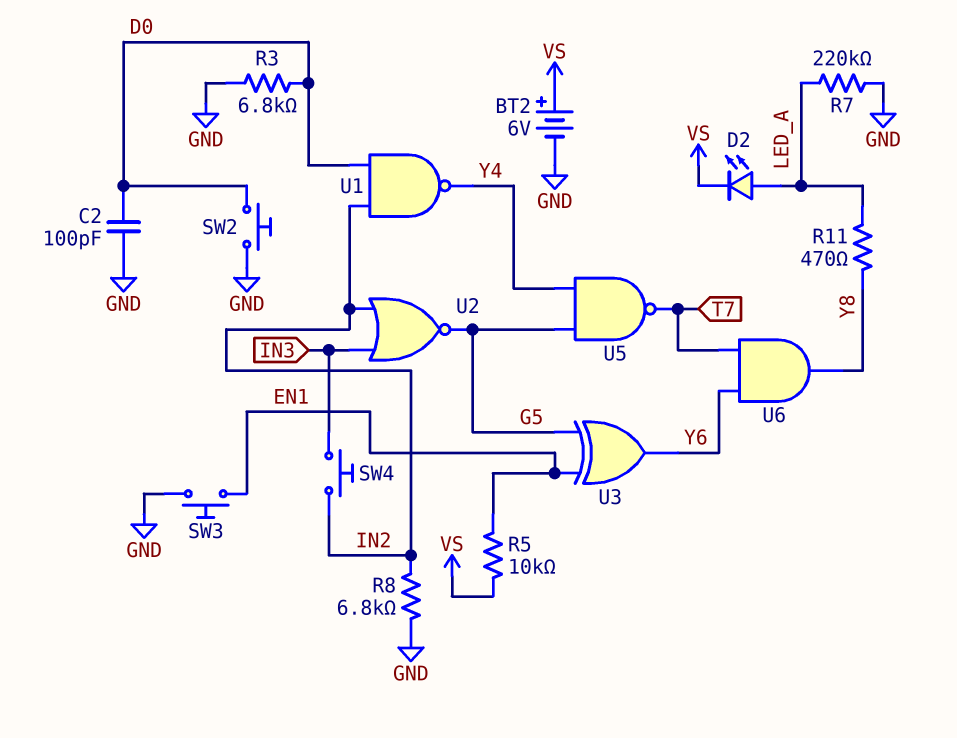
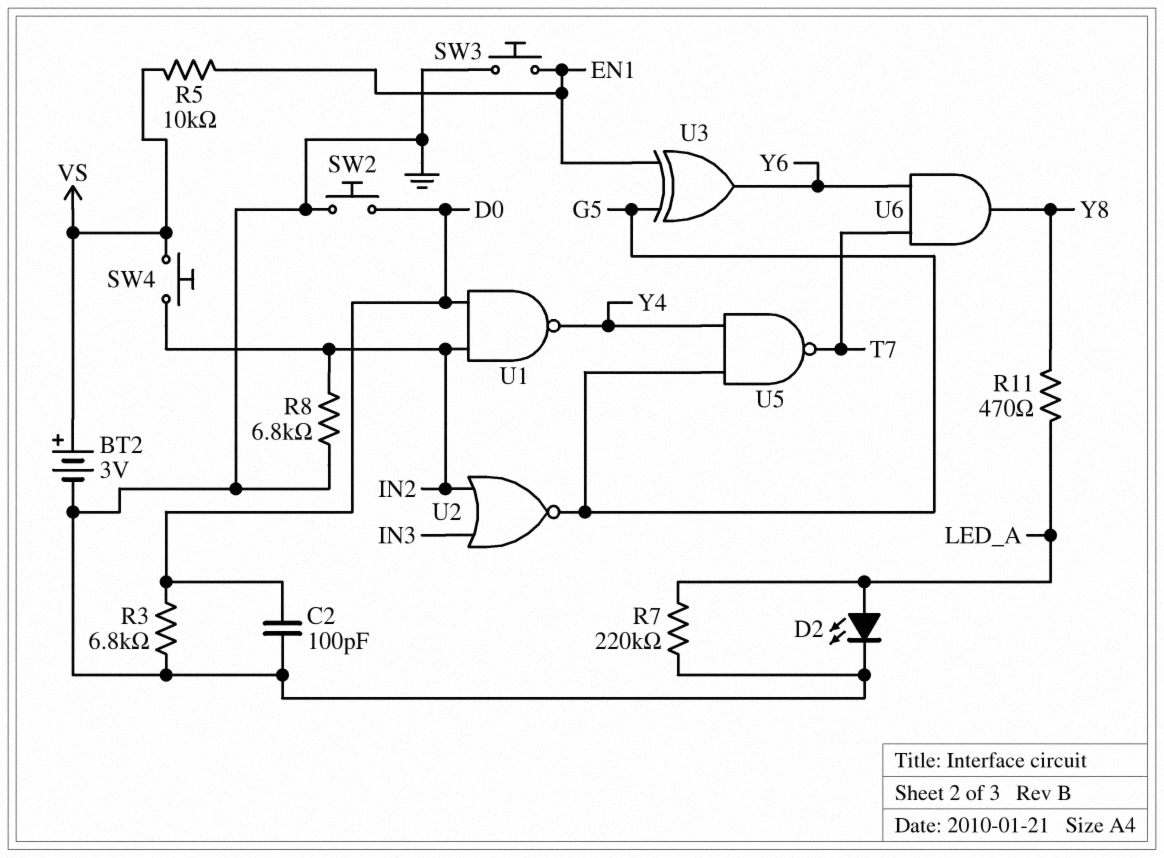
BT2: 6V (plus VS, minus GND) -> 3V (plus VS, minus GND)
D2: LED (A LED_A, K VS) -> LED (A LED_A, K GND)
SW4: button (IN2, IN3) -> button (IN2, VS)

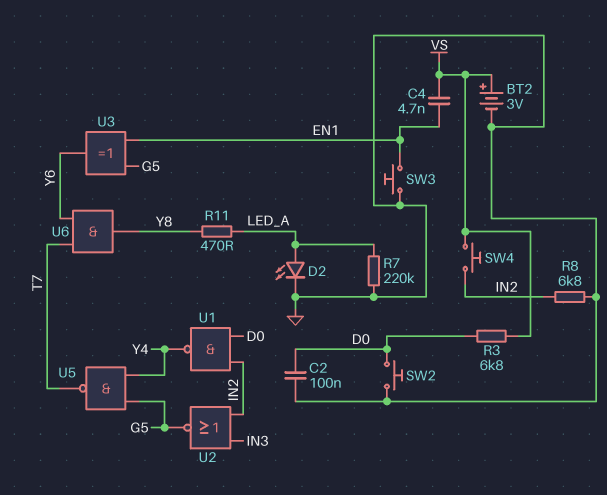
C2: 100pF (D0, GND) -> 100nF (D0, GND)
C4: none -> 4.7nF (EN1, VS)
R3: 6.8k (D0, GND) -> 6.8k (D0, VS)
R5: 10k (EN1, VS) -> none

